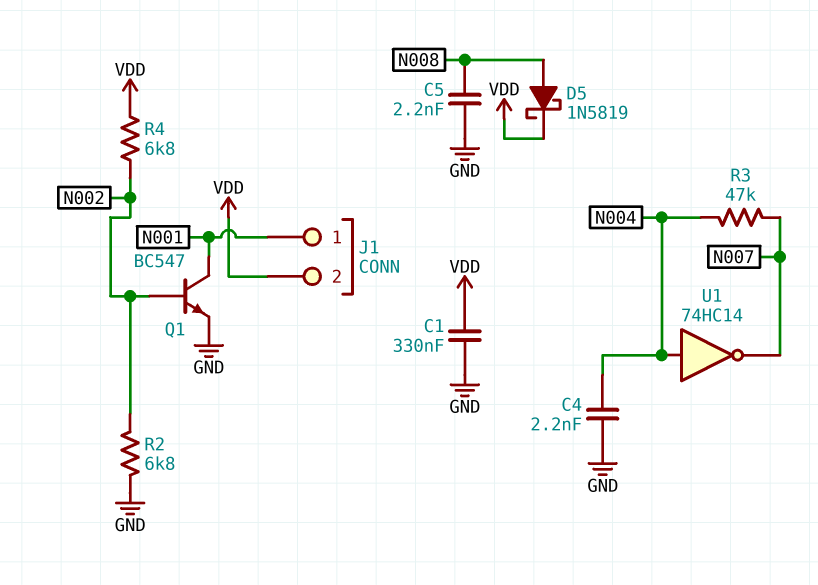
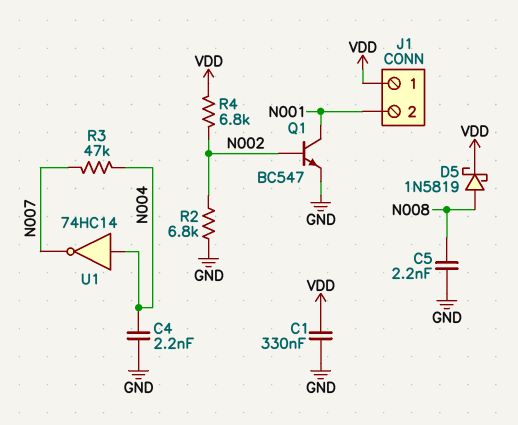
J1 pin 1: N001 -> VDD
J1 pin 2: VDD -> N001

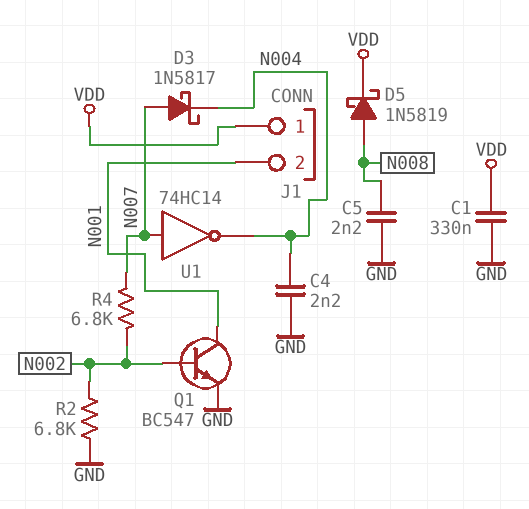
D3: none -> schottky 1N5817 (A N007, K N004)
R3: 47k (N004, N007) -> none
R4: 6.8k (N002, VDD) -> 6.8k (N002, N007)
U1: NOT 74HC14 (in N004, out N007) -> NOT 74HC14 (in N007, out N004)

